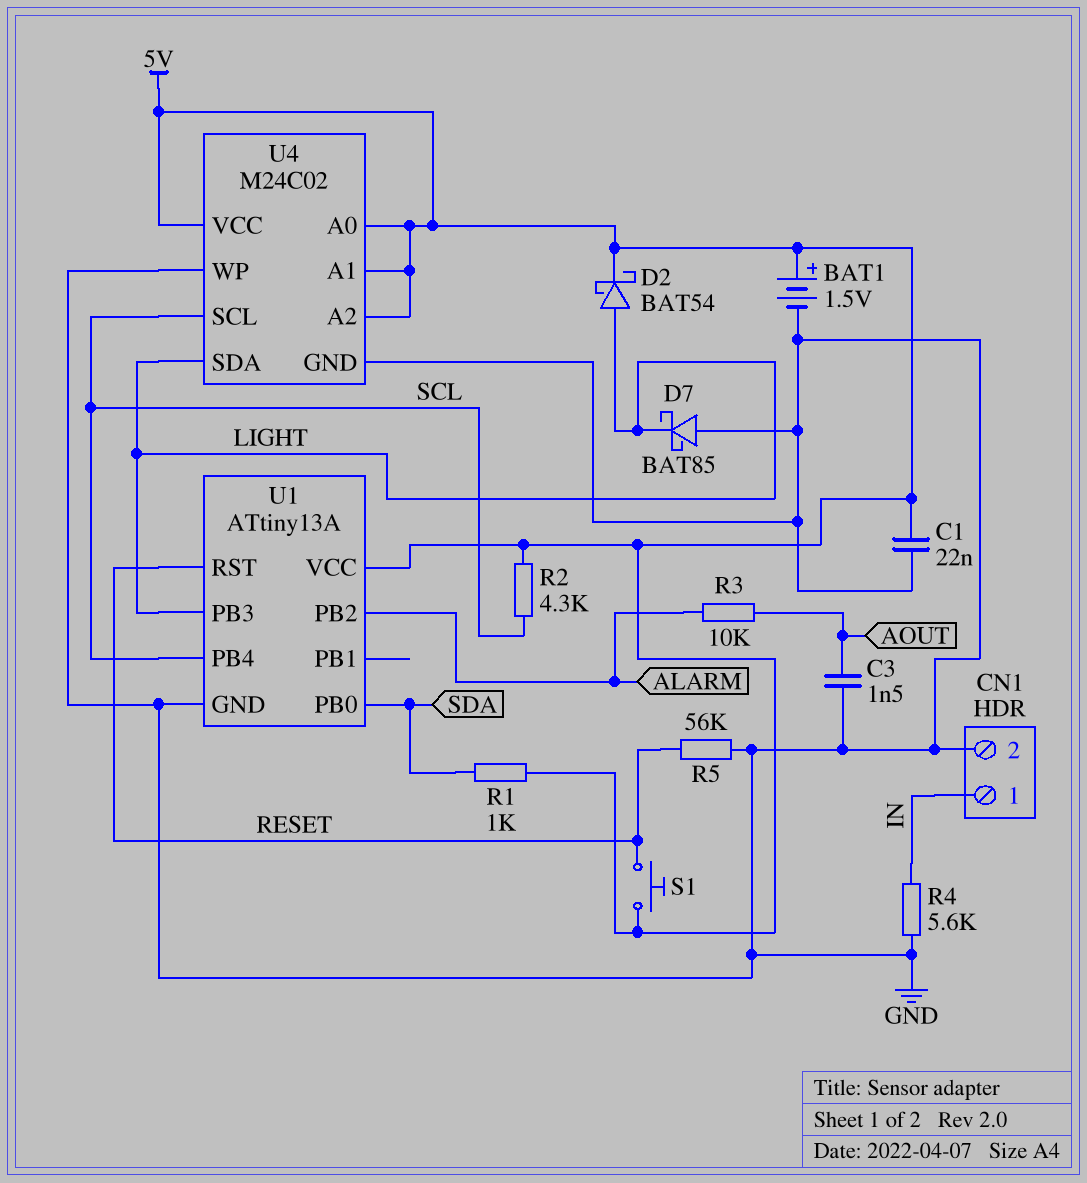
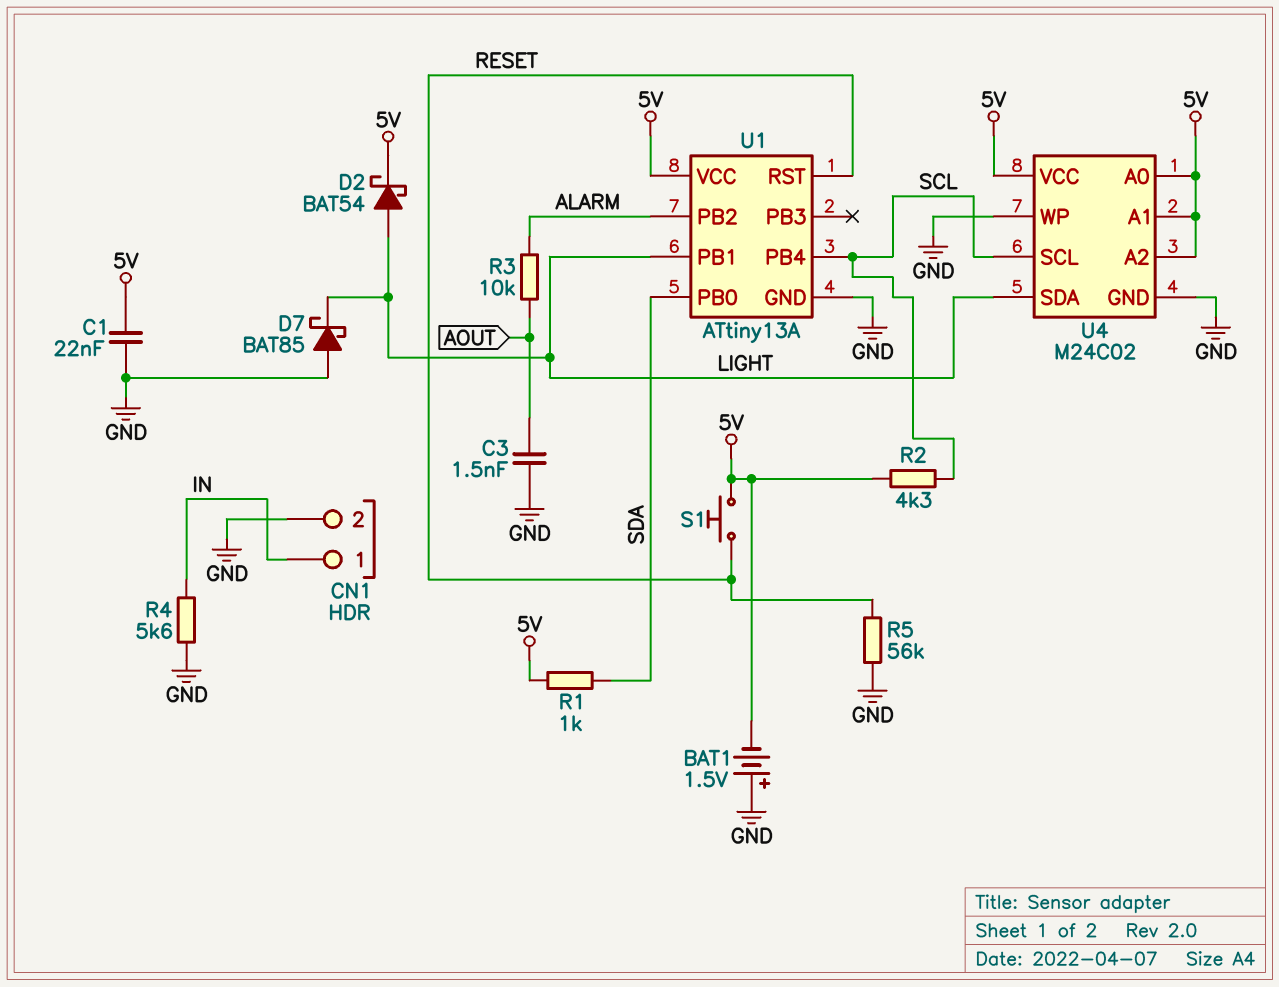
BAT1: 1.5V (plus 5V, minus GND) -> 1.5V (plus GND, minus 5V)
U1 pin PB1: none -> LIGHT
U1 pin PB3: LIGHT -> none

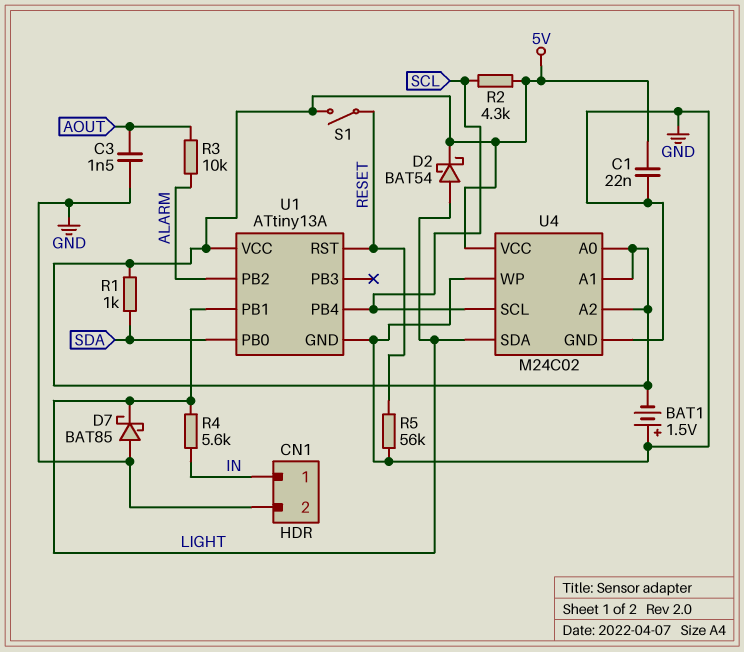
R4: 5.6k (GND, IN) -> 5.6k (IN, LIGHT)
S1: button (5V, RESET) -> switch (5V, RESET)

